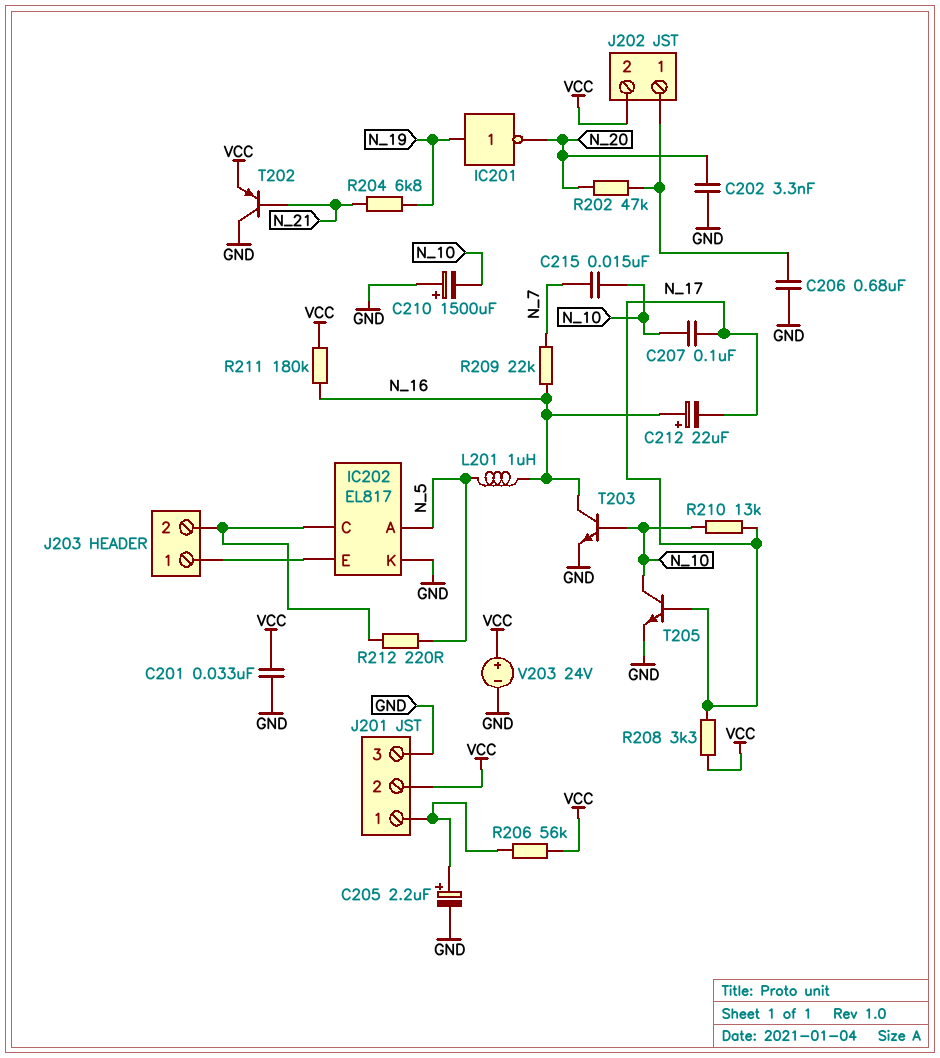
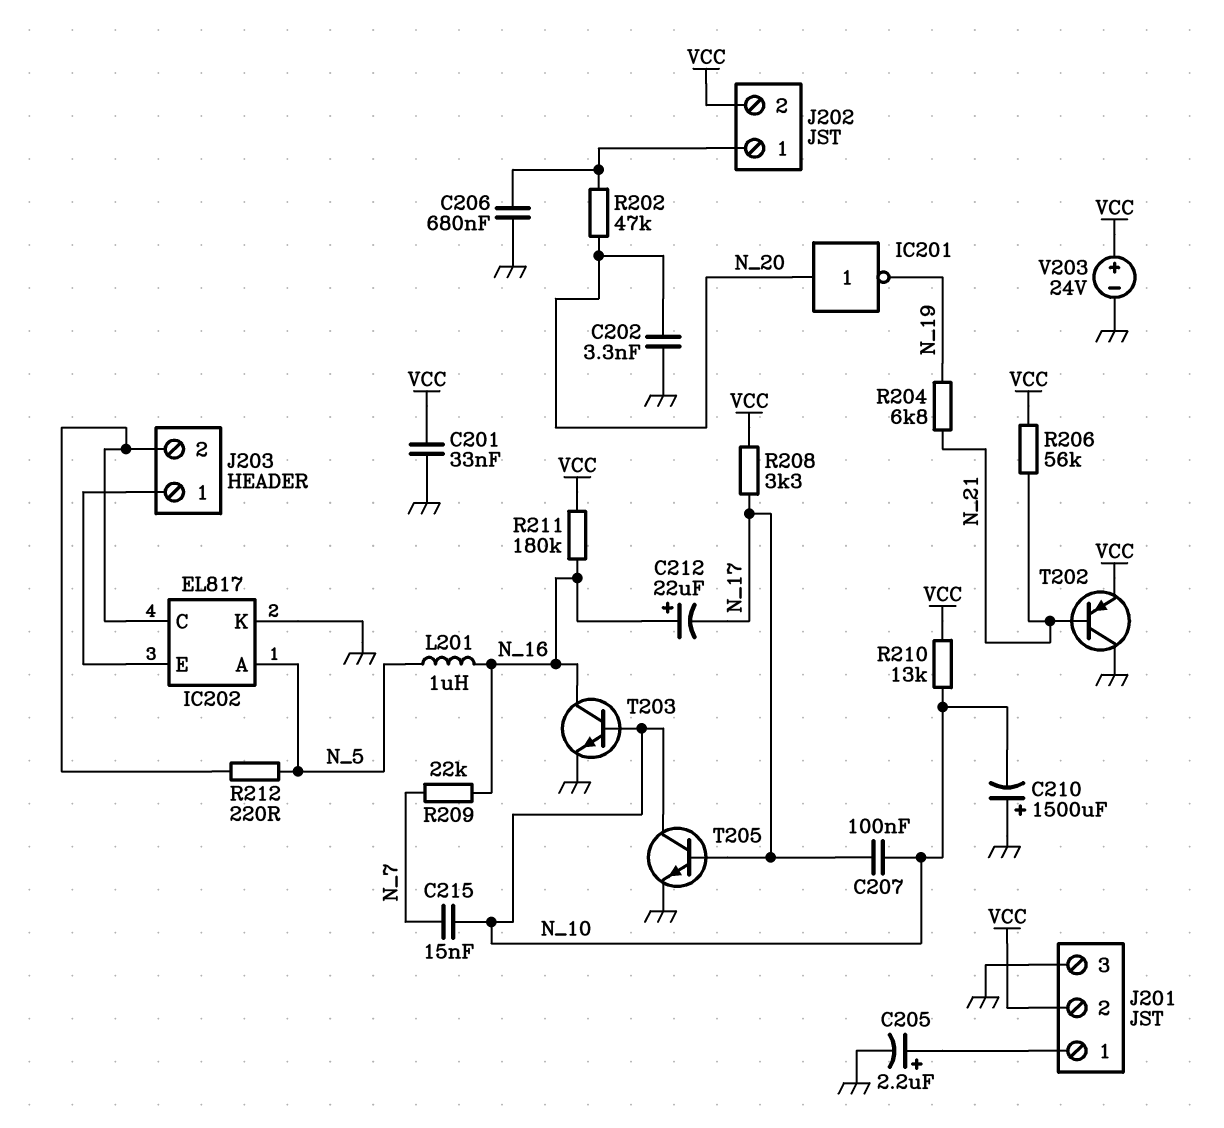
IC201: NOT (in N_19, out N_20) -> NOT (in N_20, out N_19)
R206: 56k (J201/1, VCC) -> 56k (N_21, VCC)
R210: 13k (N_10, N_17) -> 13k (N_10, VCC)

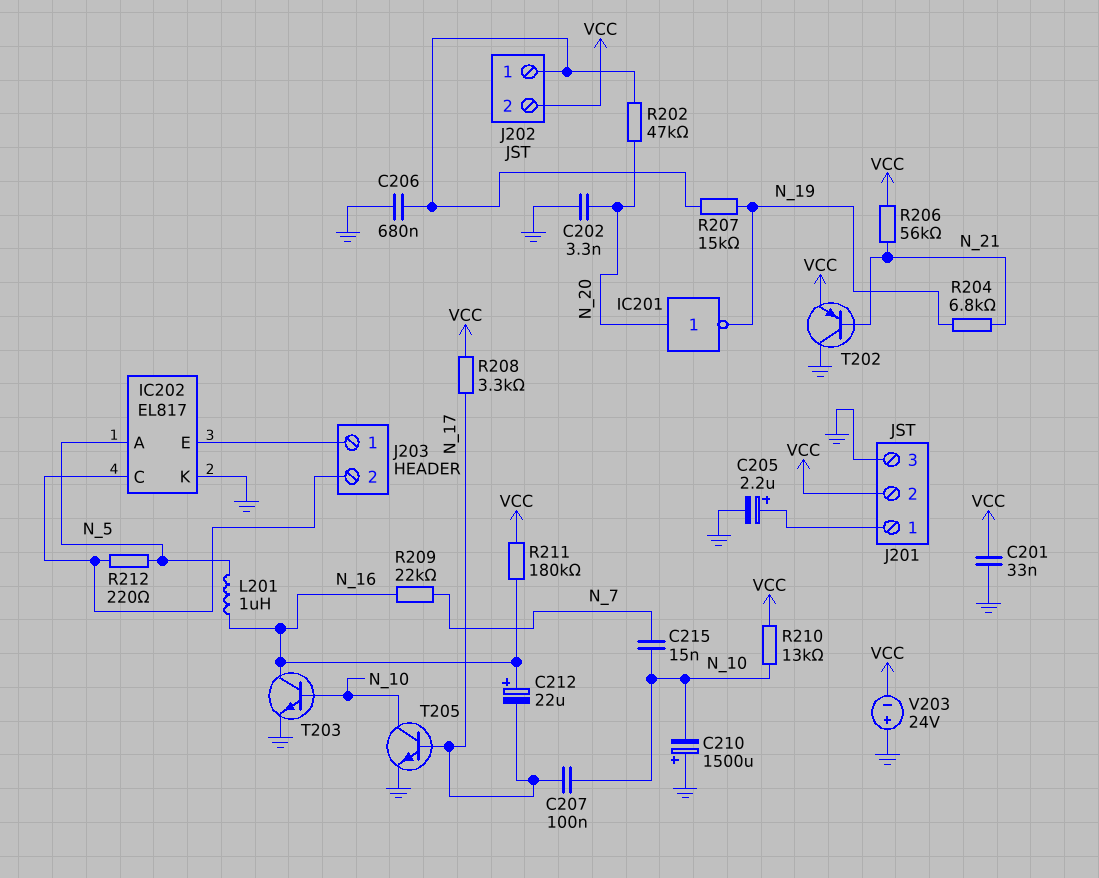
R207: none -> 15k (J202/1, N_19)
V203: 24V (plus VCC, minus GND) -> 24V (plus GND, minus VCC)

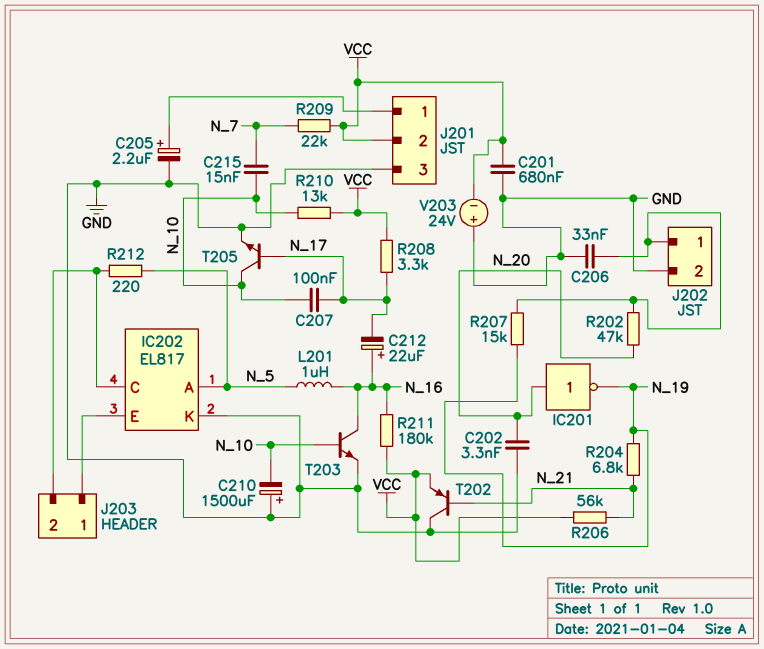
C201: 33nF (GND, VCC) -> 680nF (GND, VCC)
C206: 680nF (GND, J202/1) -> 33nF (GND, J202/1)
J202 pin 2: VCC -> GND
R209: 22k (N_7, N_16) -> 22k (N_7, VCC)

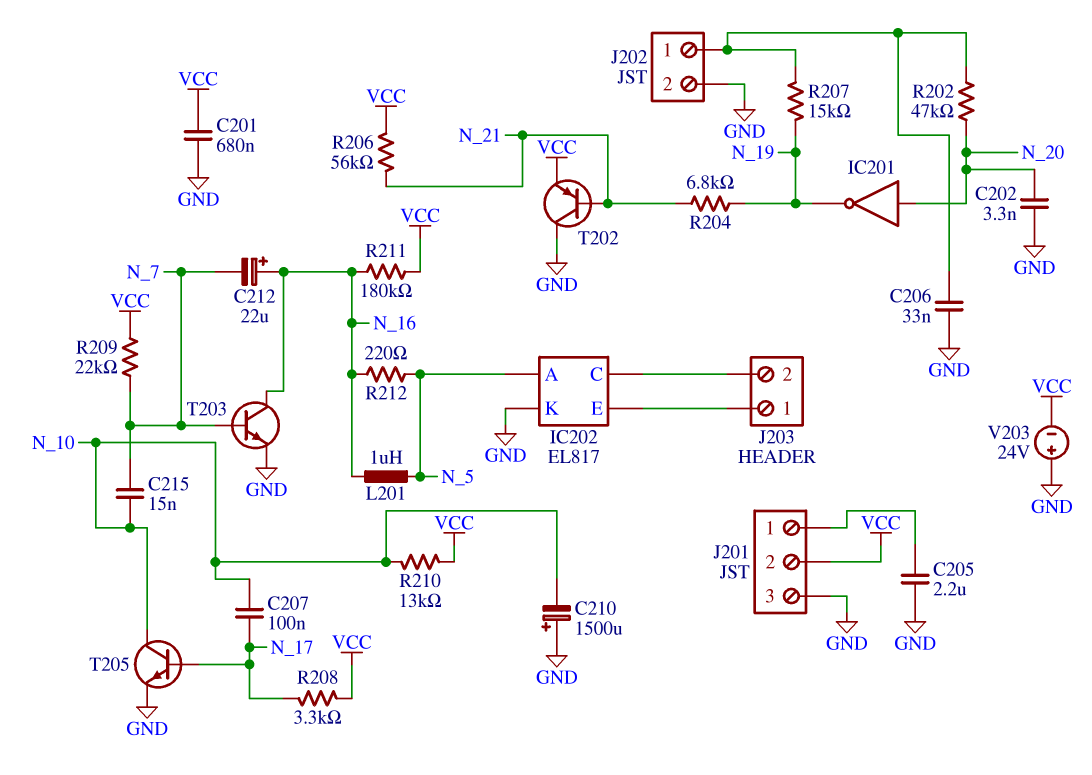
C205: 2.2uF (plus J201/1, minus GND) -> 2.2uF (GND, J201/1)
C212: 22uF (plus N_16, minus N_17) -> 22uF (plus N_16, minus N_7)
R212: 220 (IC202/C, N_5) -> 220 (N_5, N_16)
T203: NPN (B N_10, C N_16, E GND) -> NPN (B N_7, C N_16, E GND)

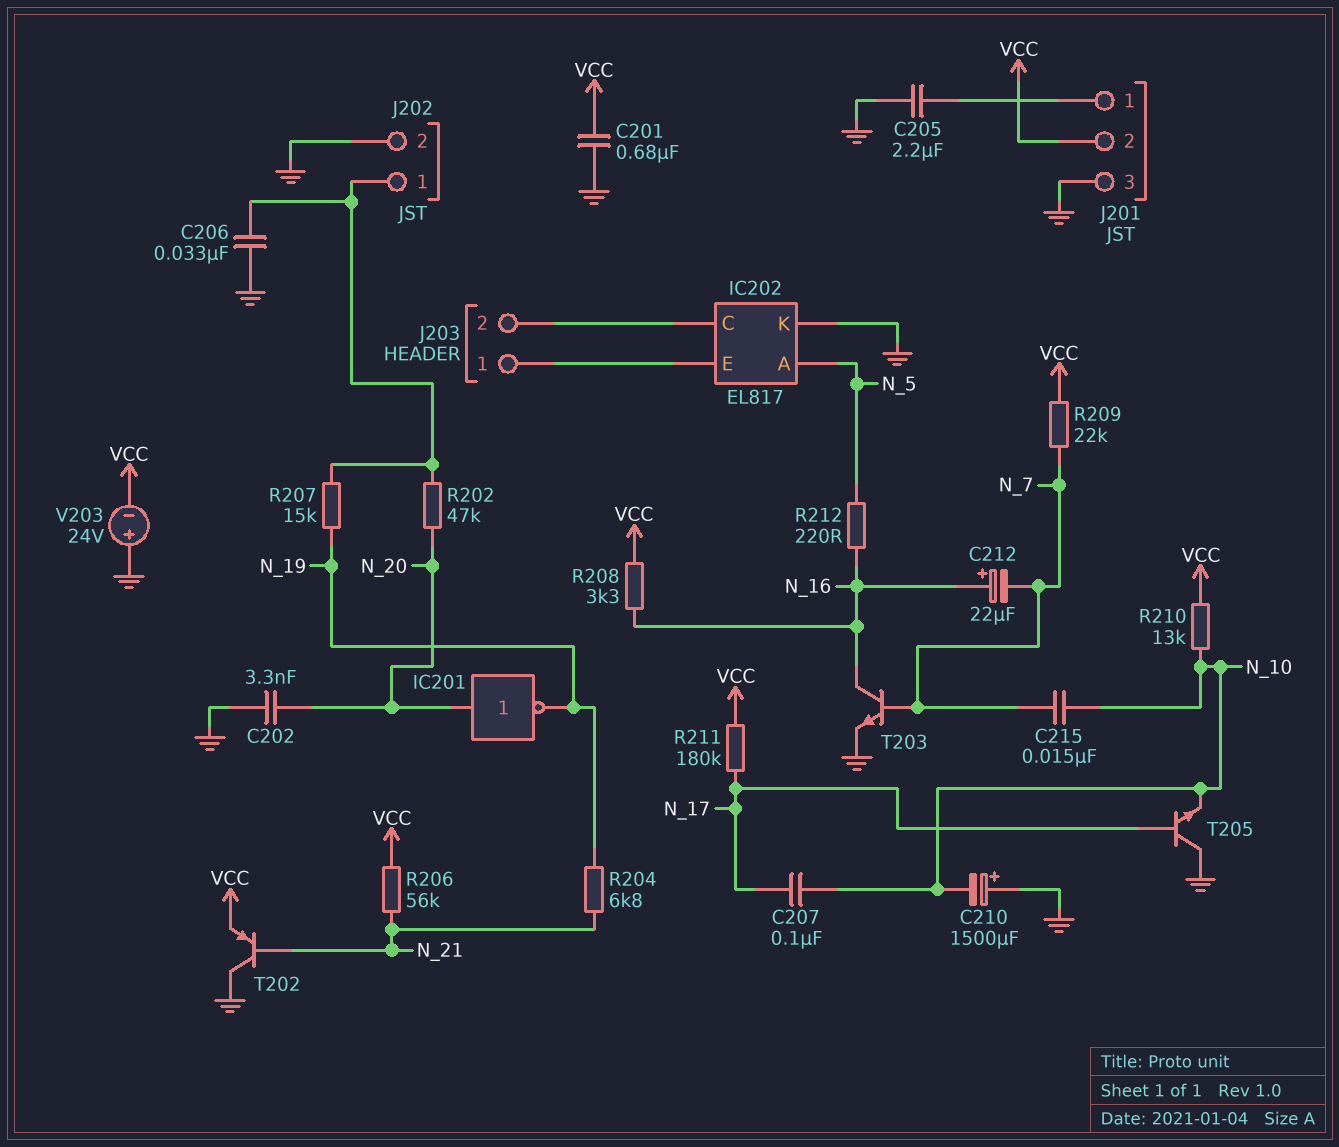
L201: 1uH (N_5, N_16) -> none
R208: 3.3k (N_17, VCC) -> 3.3k (N_16, VCC)
R211: 180k (N_16, VCC) -> 180k (N_17, VCC)
T205: NPN (B N_17, C N_10, E GND) -> NPN (B N_17, C GND, E N_10)

